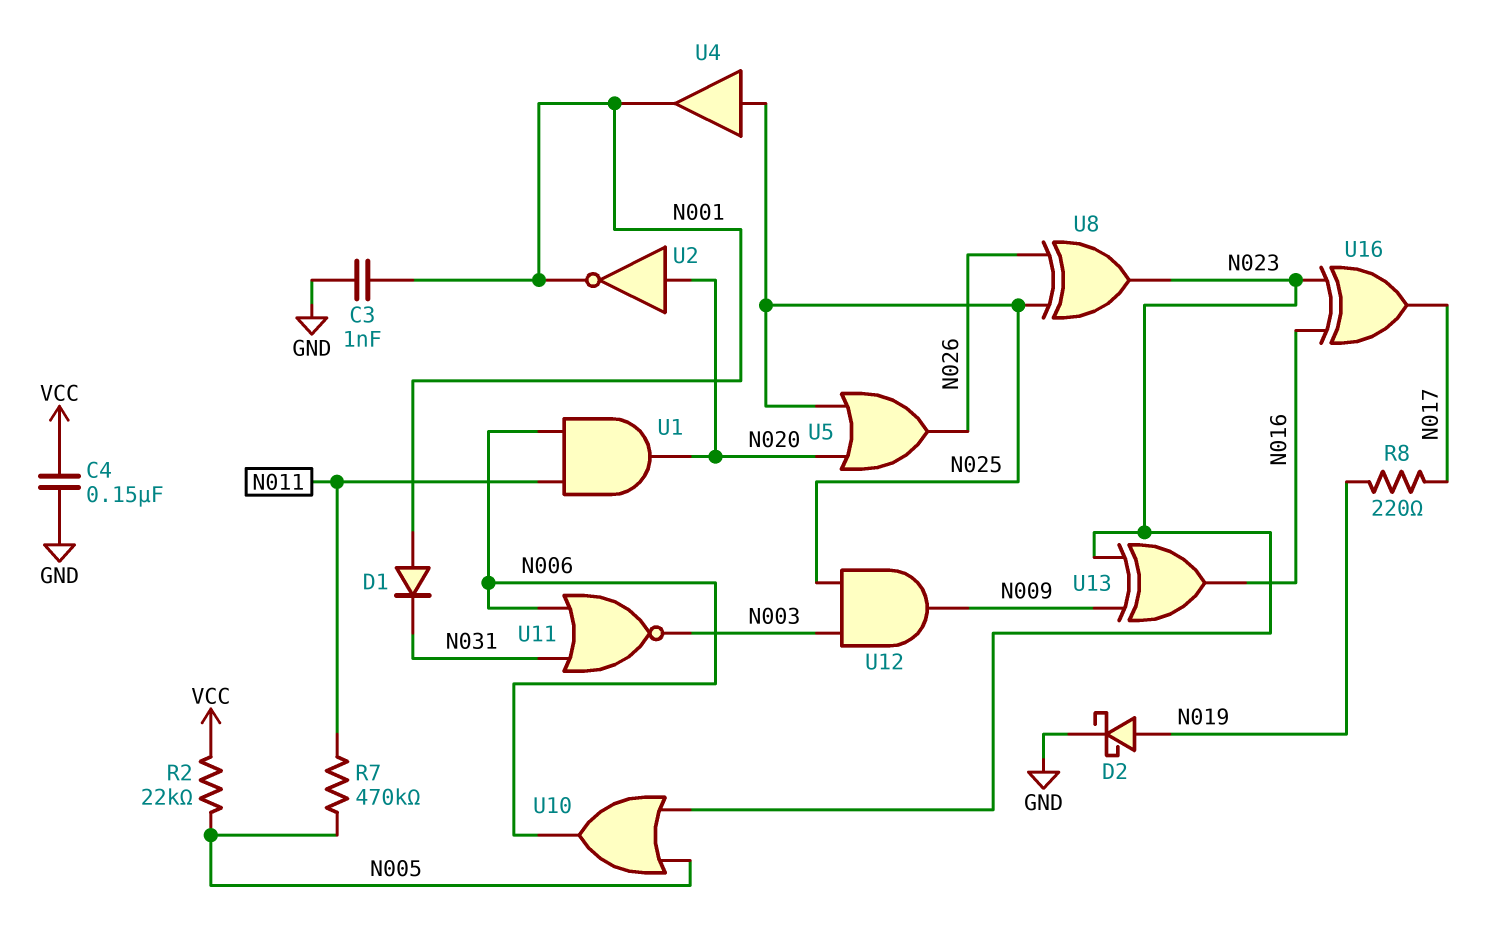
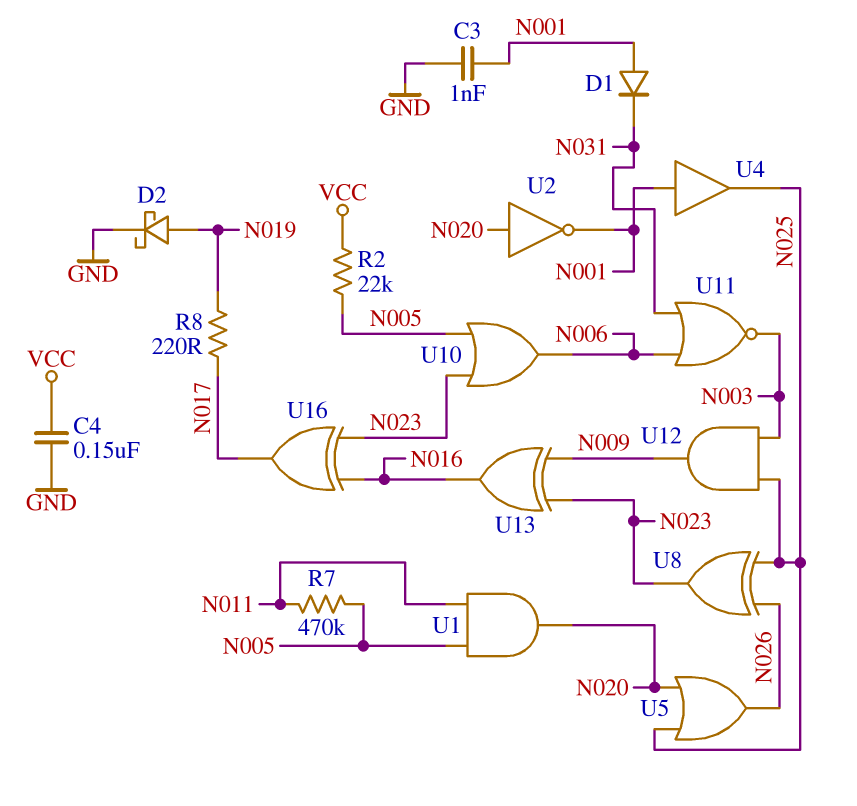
U1: AND (in N006, in N011, out N020) -> AND (in N005, in N011, out N020)
U4: buffer (in N025, out N001) -> buffer (in N001, out N025)

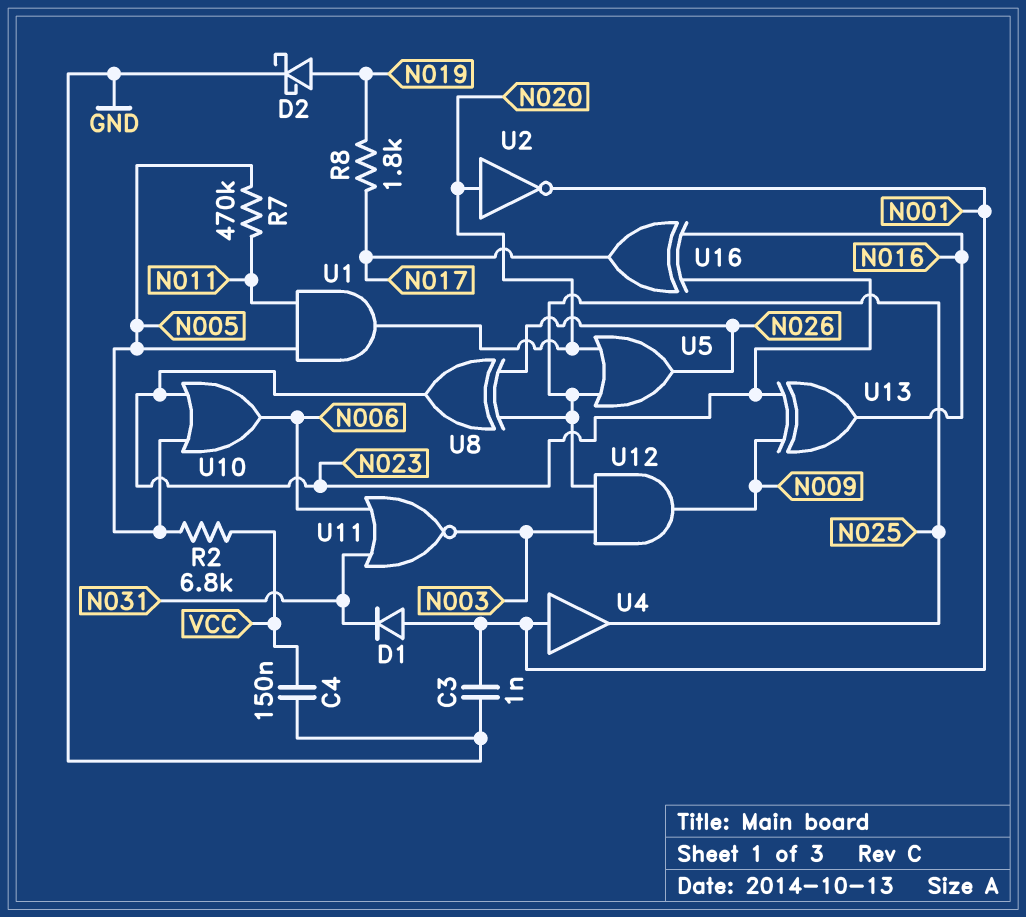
R2: 22k (N005, VCC) -> 6.8k (N005, VCC)
R8: 220 (N017, N019) -> 1.8k (N017, N019)

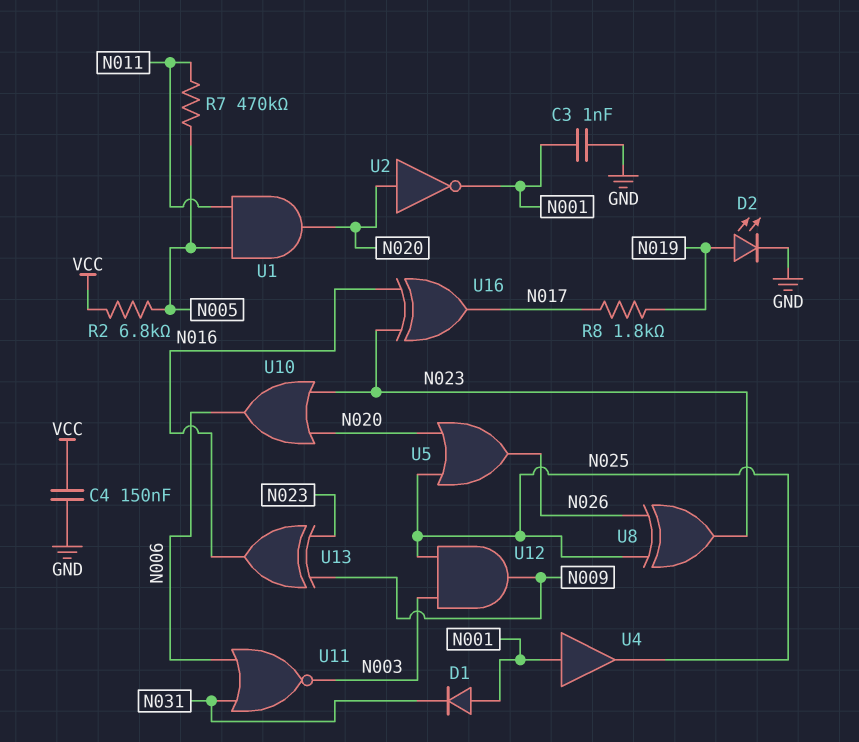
D2: schottky (A N019, K GND) -> LED (A N019, K GND)
U10: OR (in N005, in N023, out N006) -> OR (in N020, in N023, out N006)

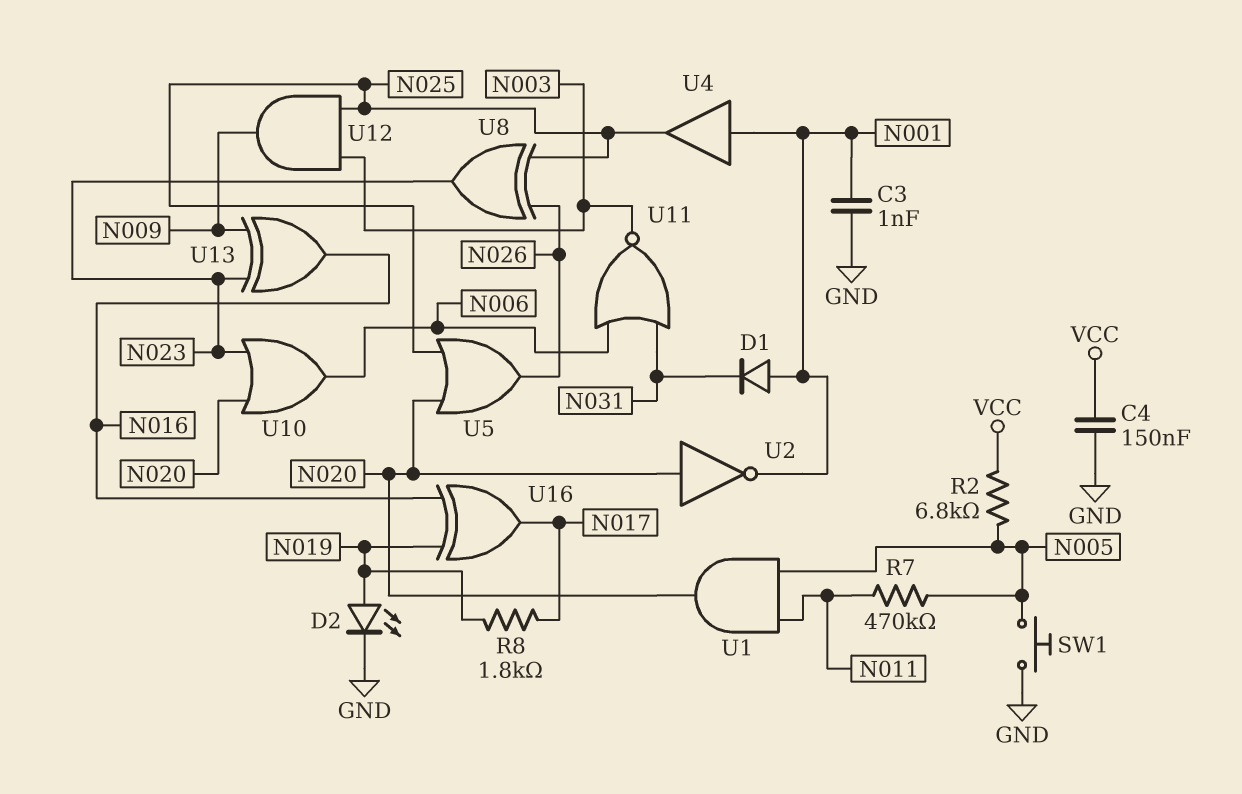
SW1: none -> button (GND, N005)
U16: XOR (in N016, in N023, out N017) -> XOR (in N016, in N019, out N017)

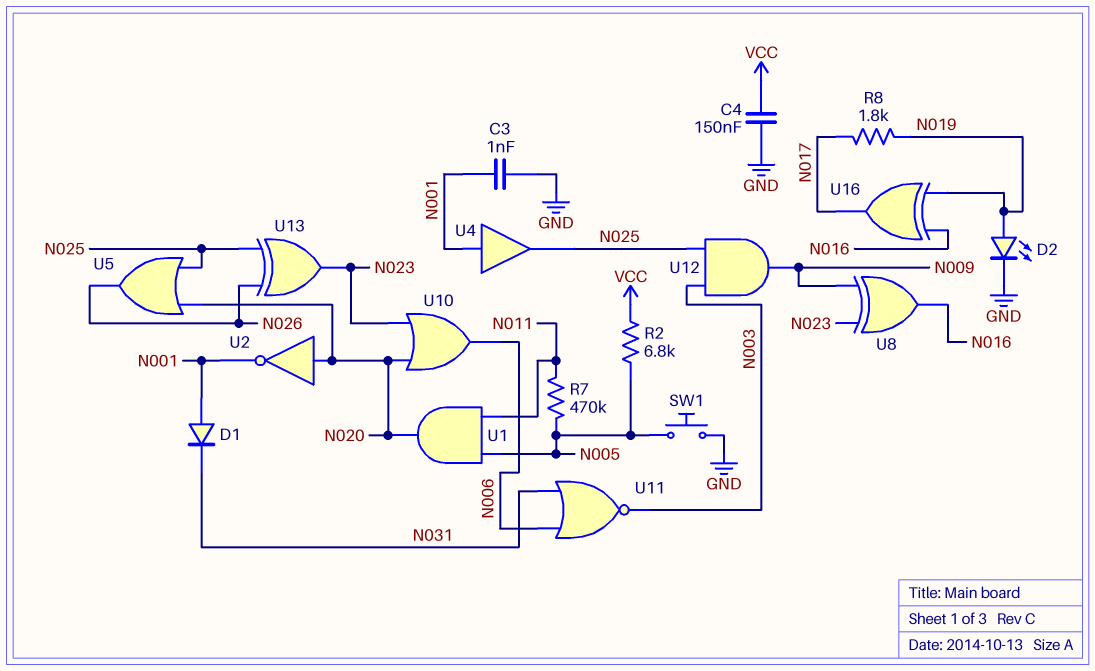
U8: XOR (in N025, in N026, out N023) -> XOR (in N009, in N023, out N016)
U13: XOR (in N009, in N023, out N016) -> XOR (in N025, in N026, out N023)

